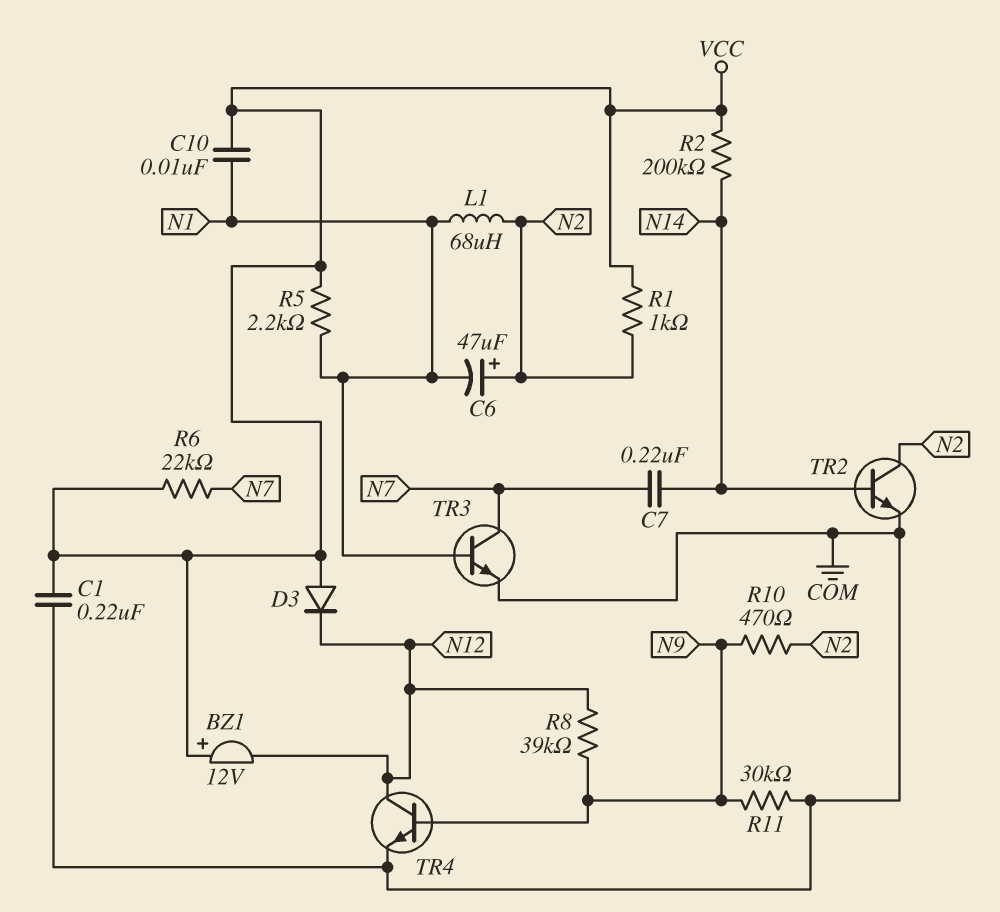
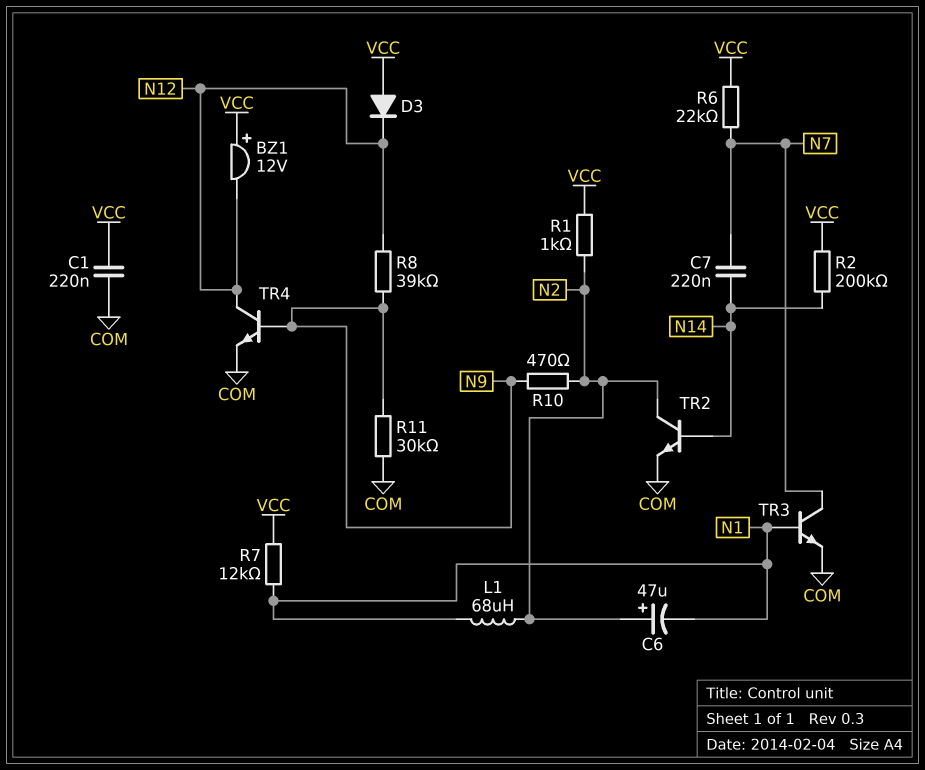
C10: 10nF (N1, VCC) -> none
R5: 2.2k (N1, VCC) -> none
R7: none -> 12k (N1, VCC)

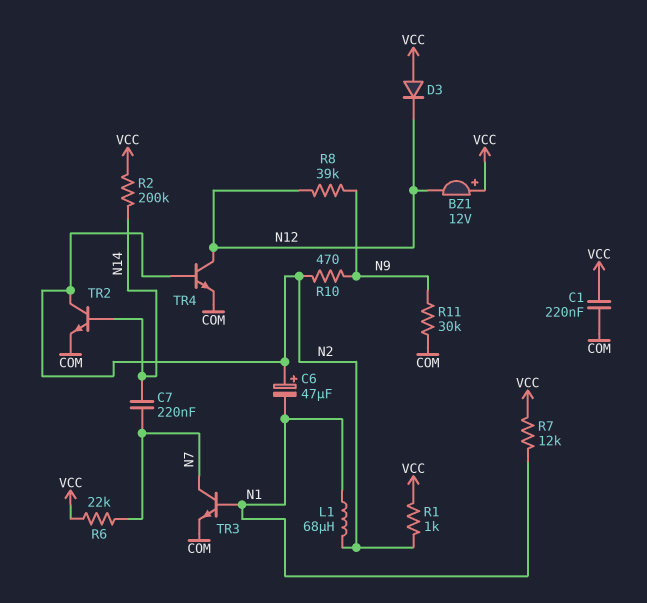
TR4: NPN (B N9, C N12, E COM) -> NPN (B N2, C N12, E COM)

